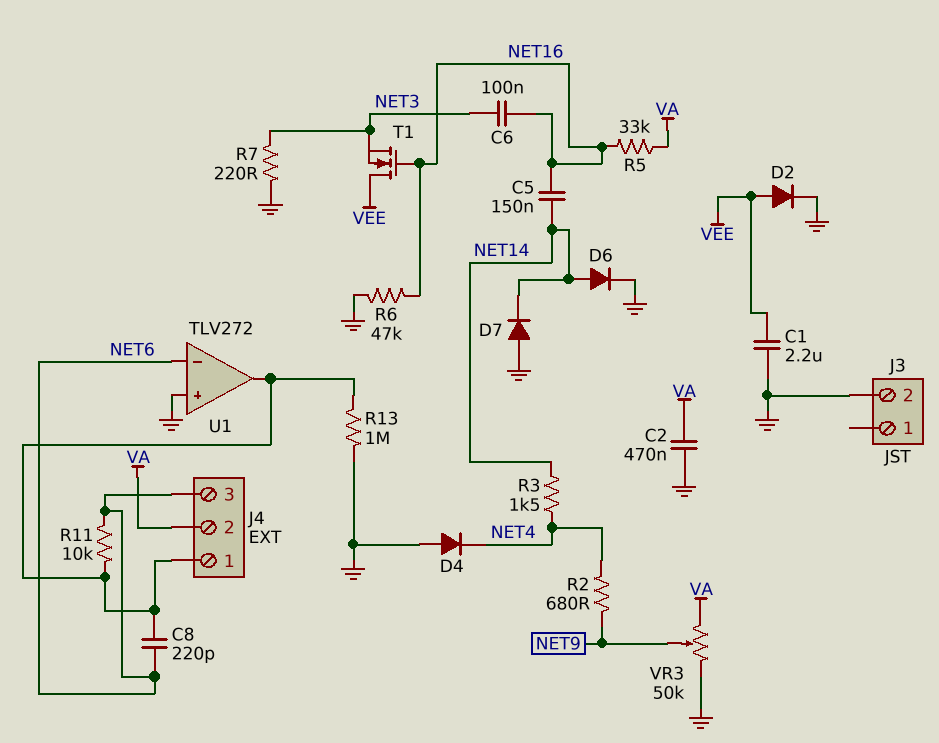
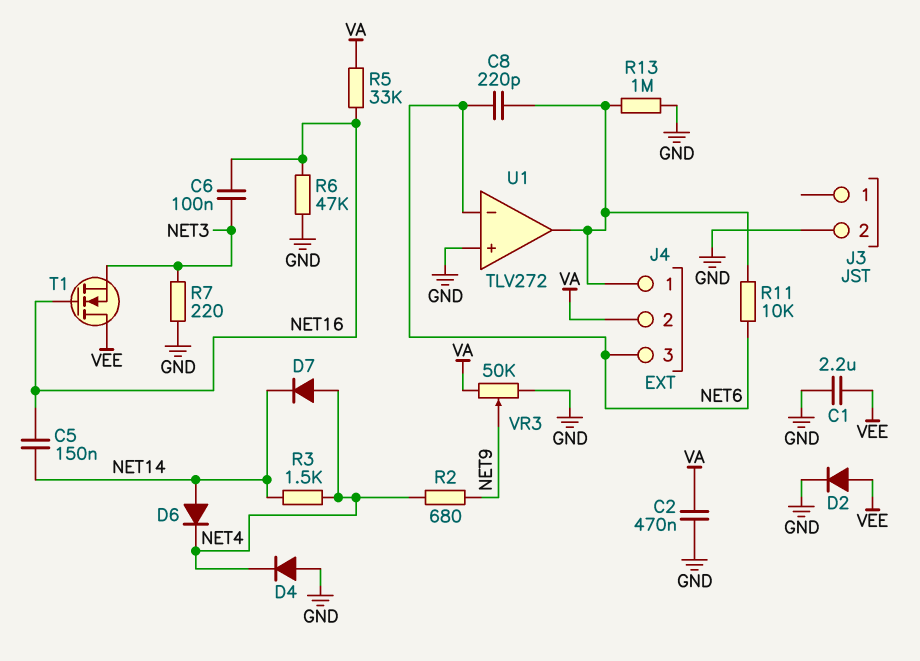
D6: diode (A NET14, K GND) -> diode (A NET14, K NET4)
D7: diode (A GND, K NET14) -> diode (A NET4, K NET14)

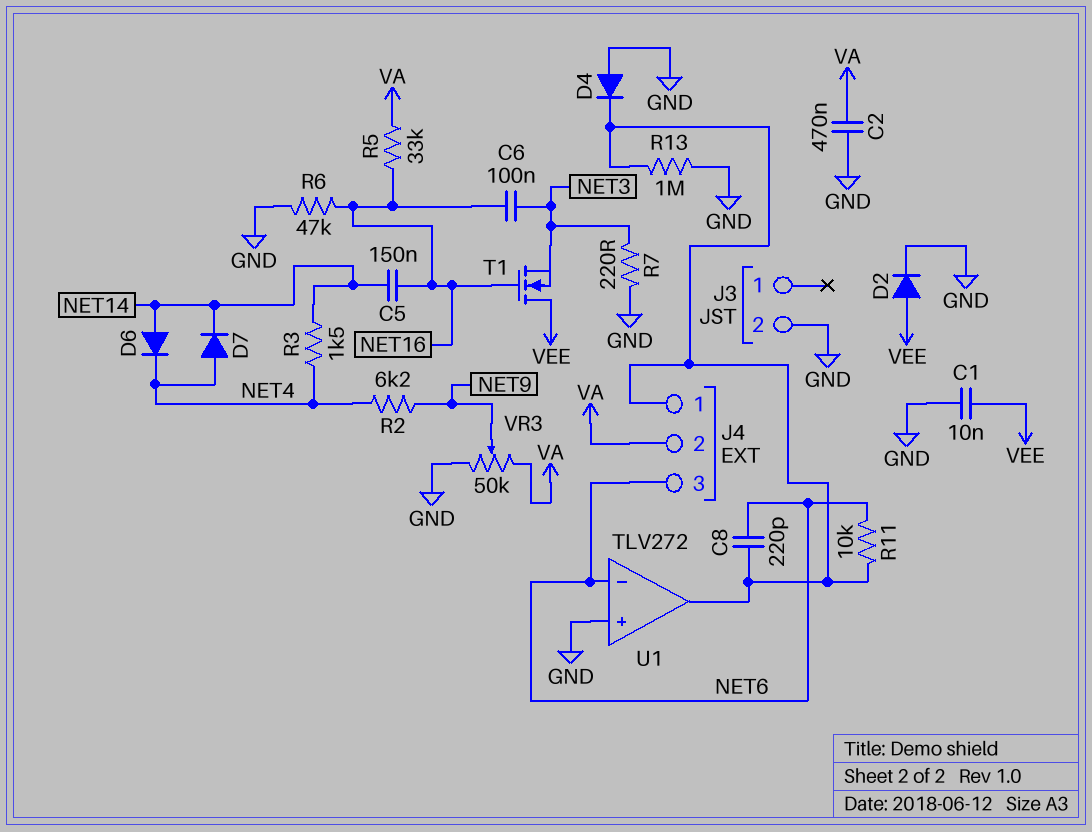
C1: 2.2uF (GND, VEE) -> 10nF (GND, VEE)
D4: diode (A GND, K NET4) -> diode (A GND, K J4/1)
R2: 680 (NET4, NET9) -> 6.2k (NET4, NET9)

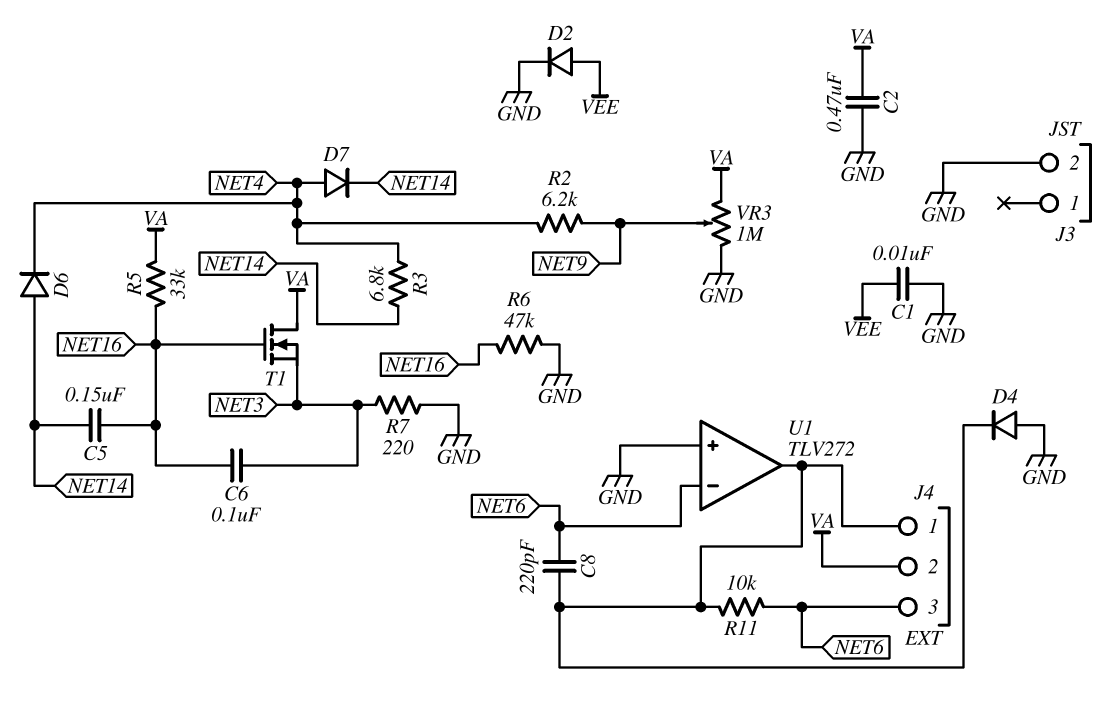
R3: 1.5k (NET4, NET14) -> 6.8k (NET4, NET14)
R13: 1M (GND, J4/1) -> none
T1: NMOS (G NET16, D VEE, S NET3) -> NMOS (G NET16, D VA, S NET3)
VR3: 50k (GND, VA, wiper NET9) -> 1M (GND, VA, wiper NET9)

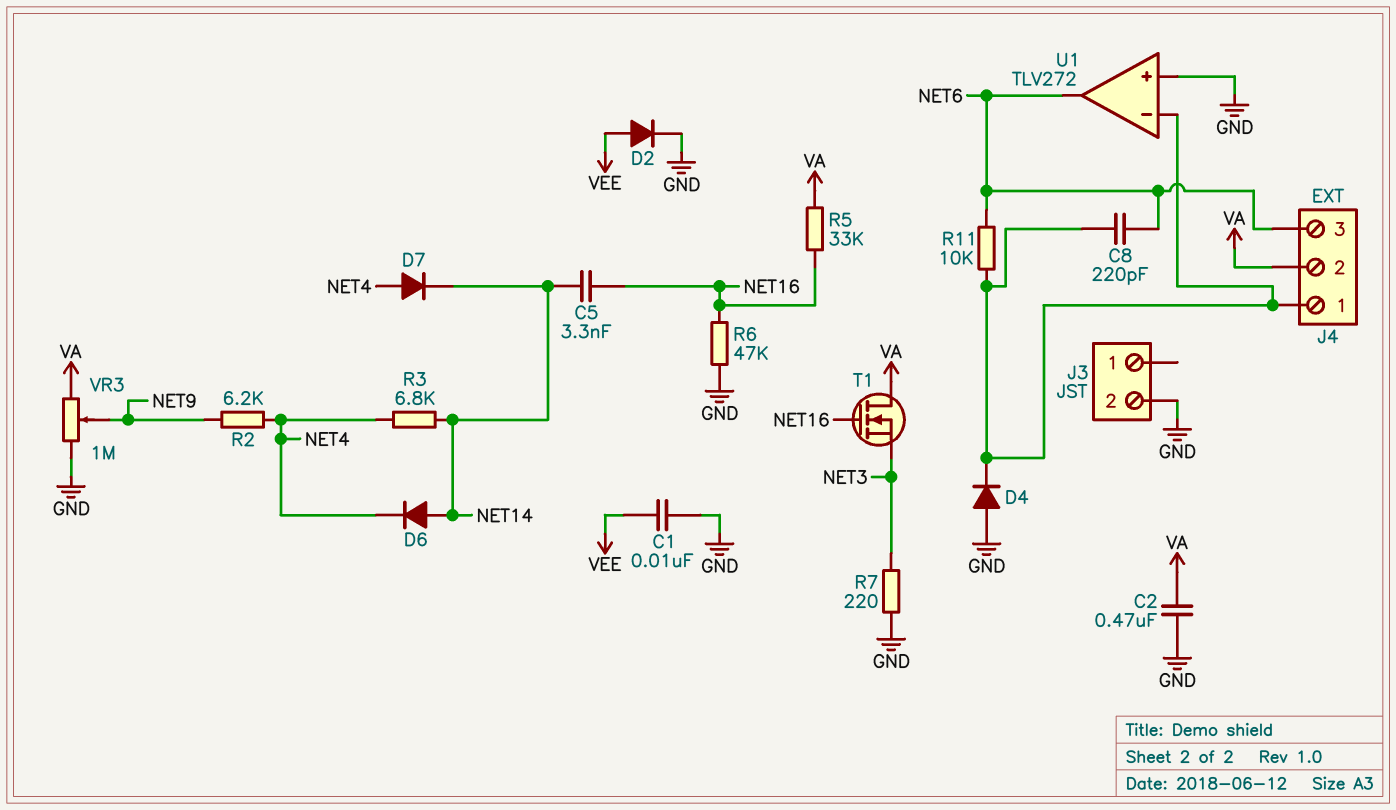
C5: 150nF (NET14, NET16) -> 3.3nF (NET14, NET16)
C6: 100nF (NET3, NET16) -> none
U1 pin in-: NET6 -> J4/1
U1 pin out: J4/1 -> NET6

